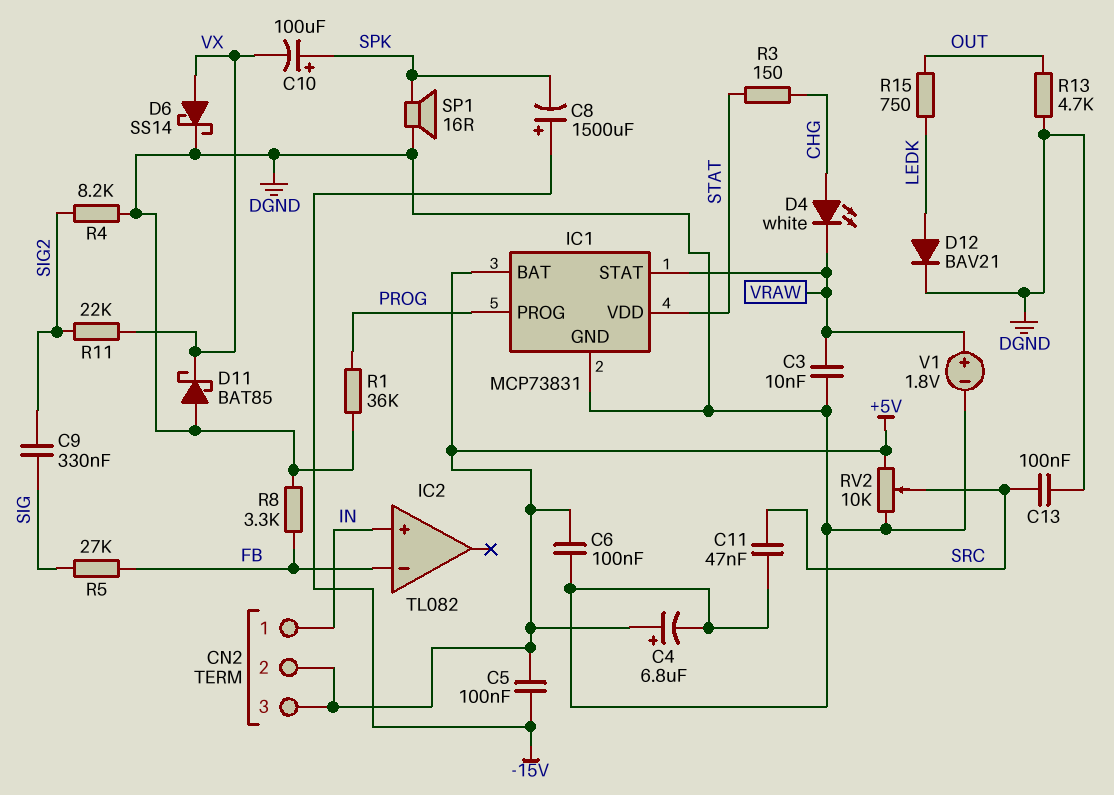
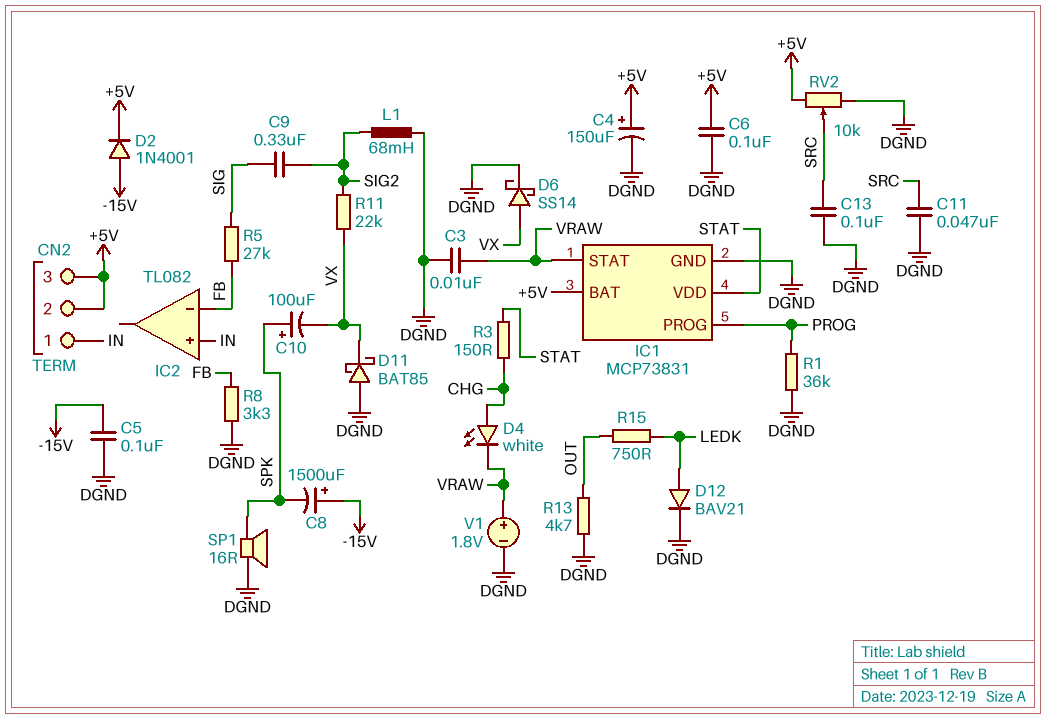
C4: 6.8uF (plus +5V, minus DGND) -> 150uF (plus +5V, minus DGND)
C5: 100nF (+5V, -15V) -> 100nF (-15V, DGND)
D2: none -> diode 1N4001 (A -15V, K +5V)
L1: none -> 68mH (DGND, SIG2)
R4: 8.2k (DGND, SIG2) -> none

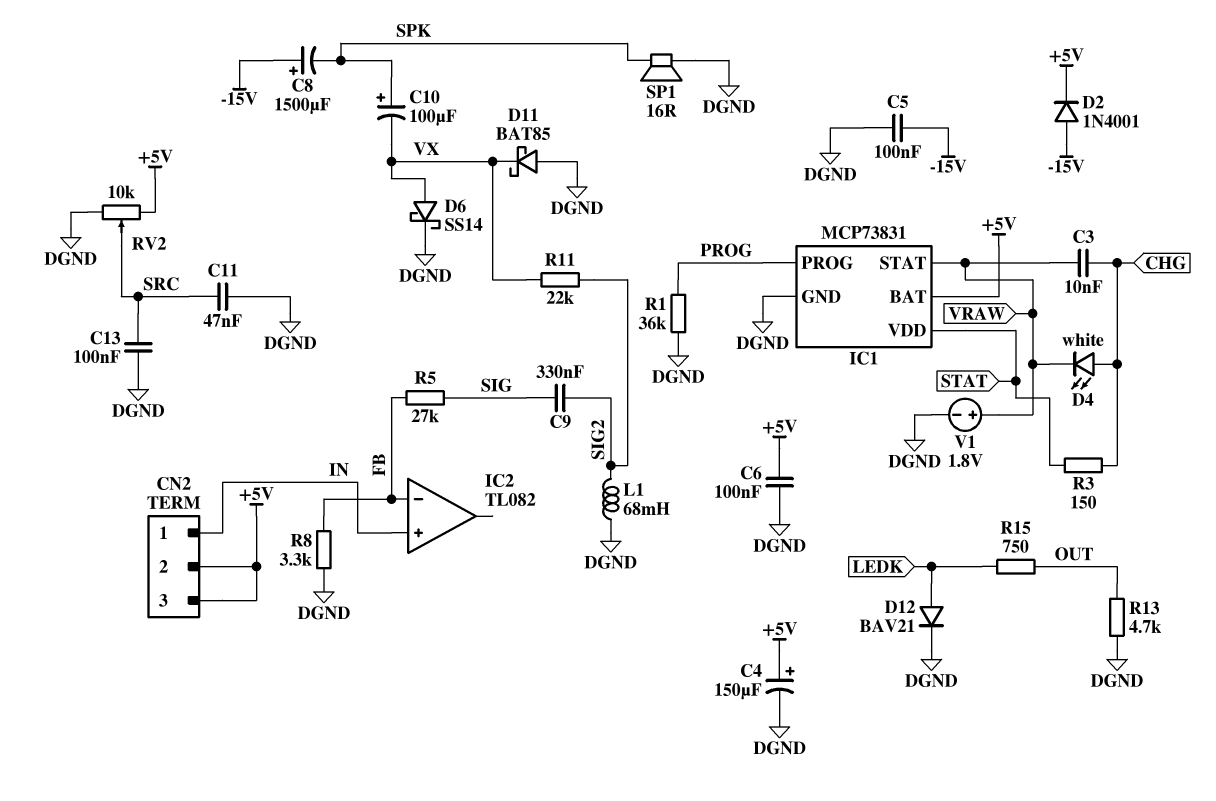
C3: 10nF (DGND, VRAW) -> 10nF (CHG, VRAW)

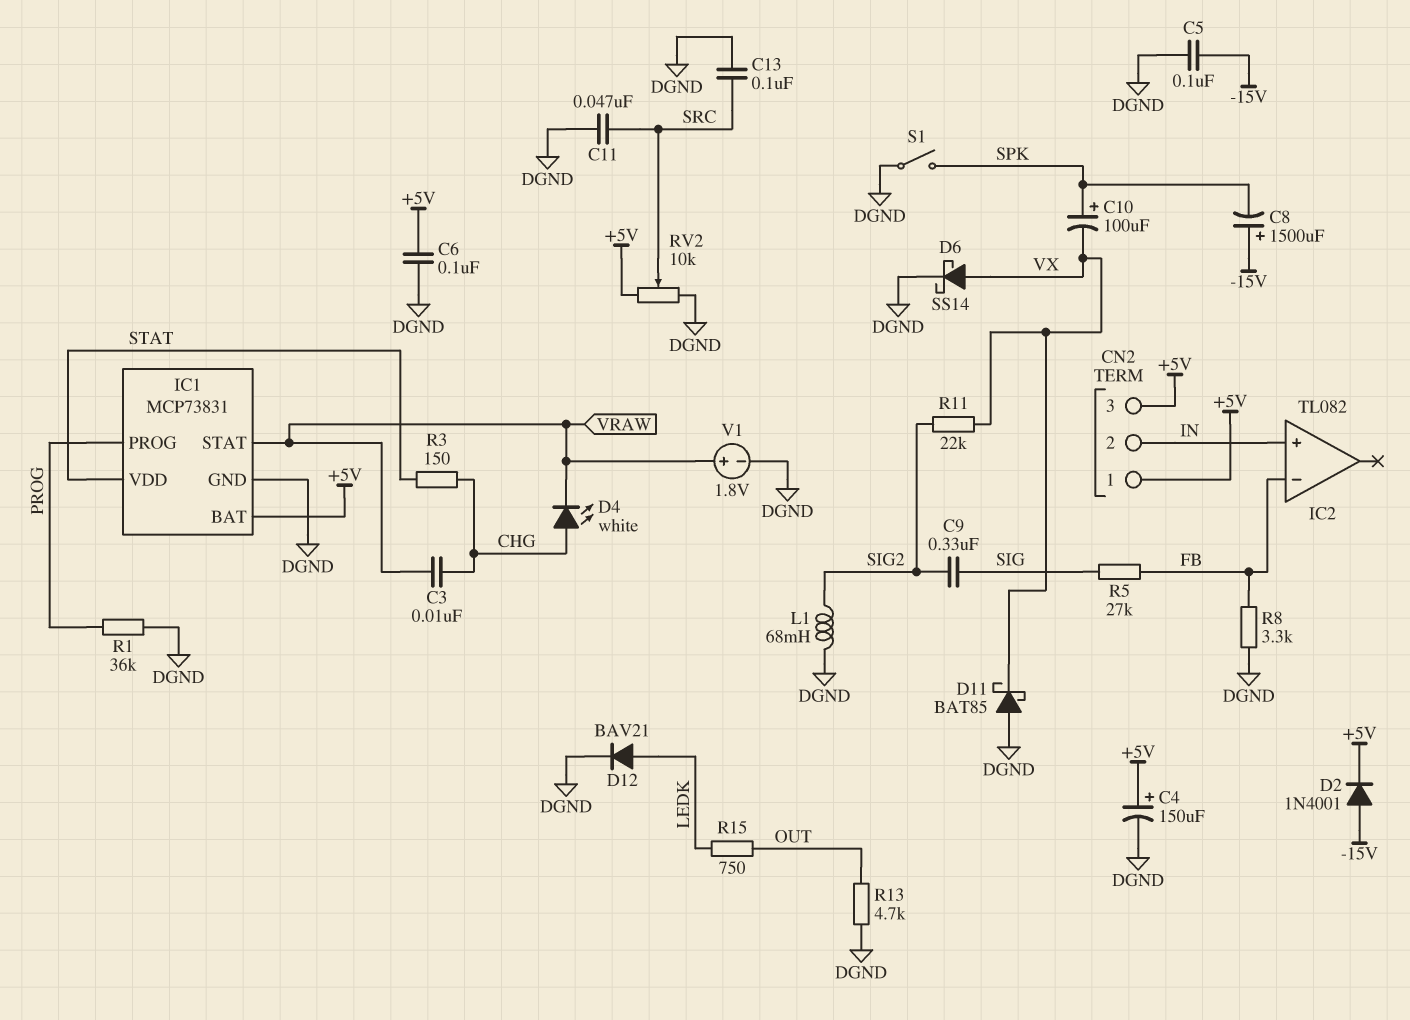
CN2 pin 1: IN -> +5V
CN2 pin 2: +5V -> IN
S1: none -> switch (DGND, SPK)
SP1: speaker 16R (DGND, SPK) -> none

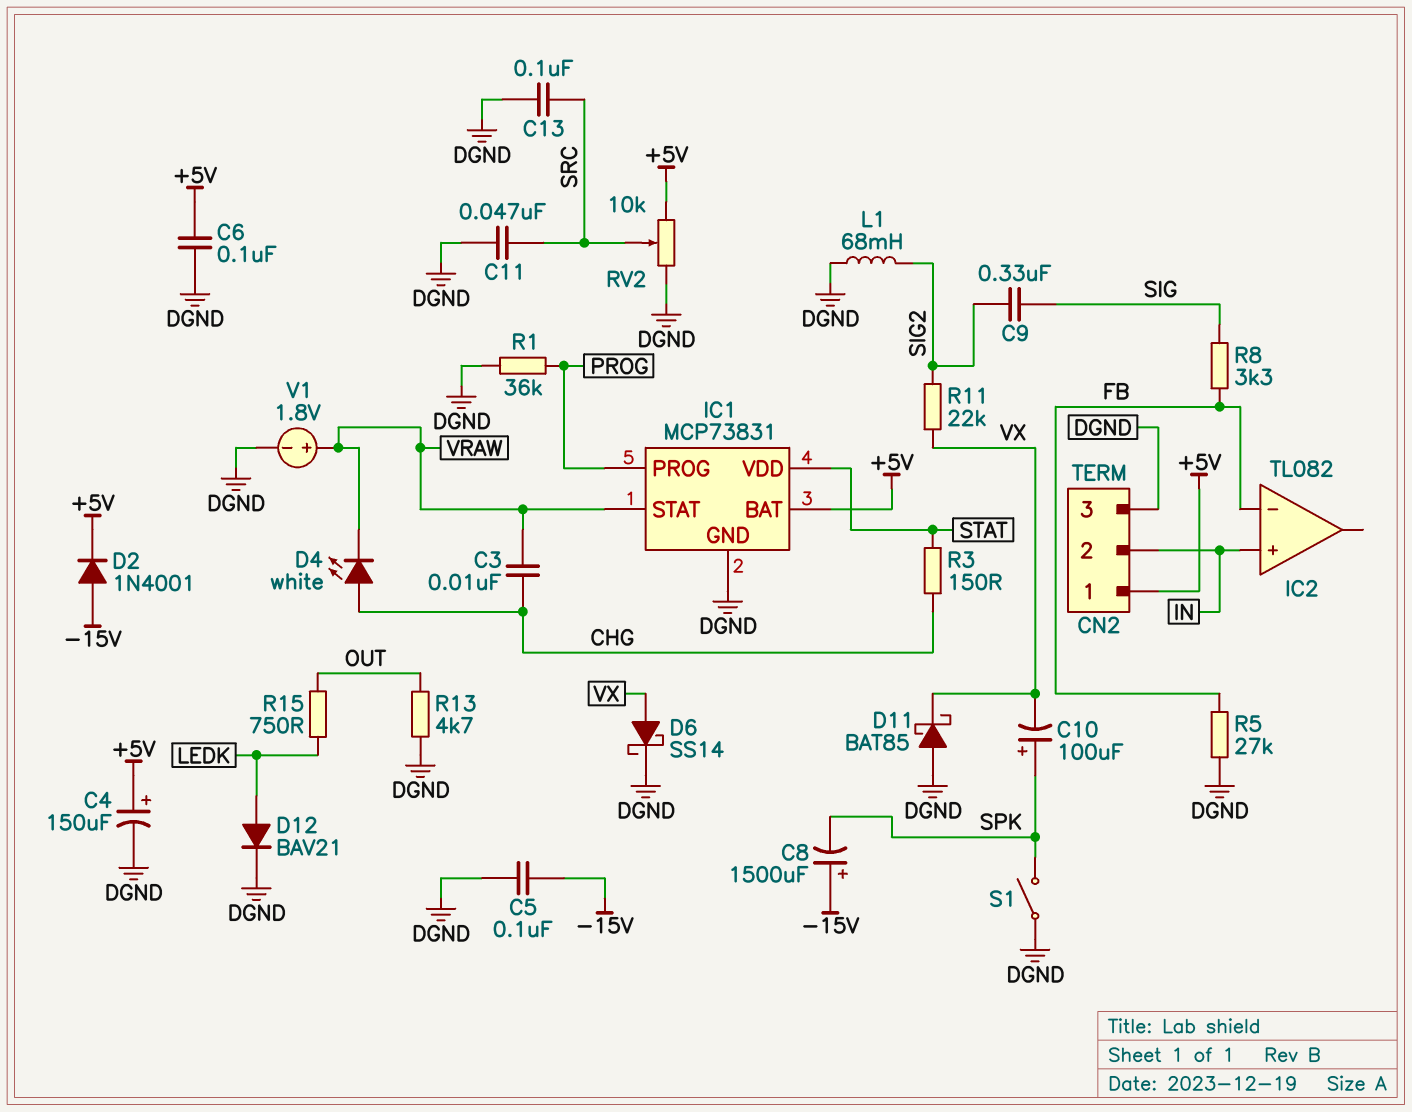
CN2 pin 3: +5V -> DGND
R5: 27k (FB, SIG) -> 27k (DGND, FB)
R8: 3.3k (DGND, FB) -> 3.3k (FB, SIG)

